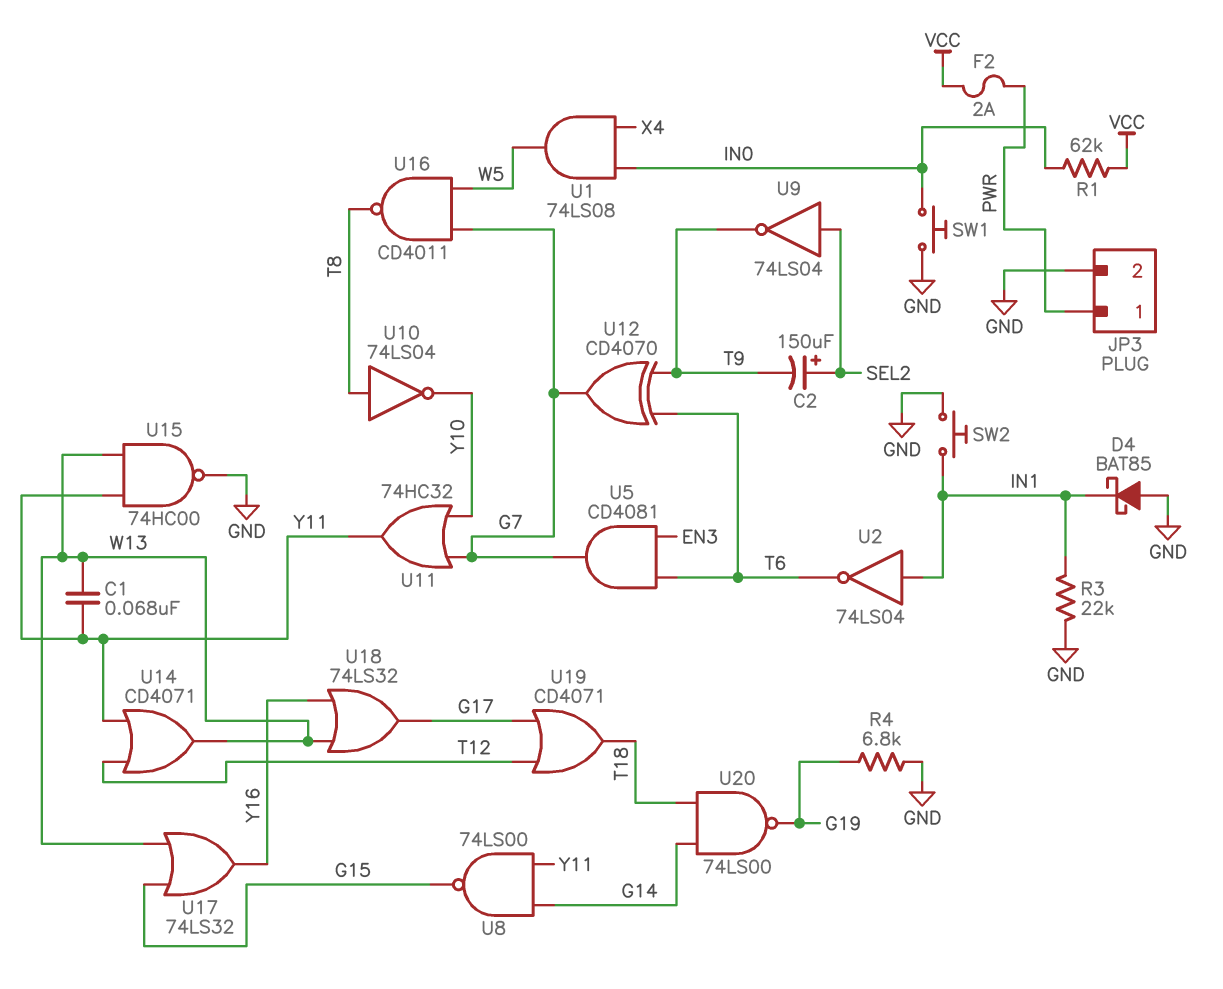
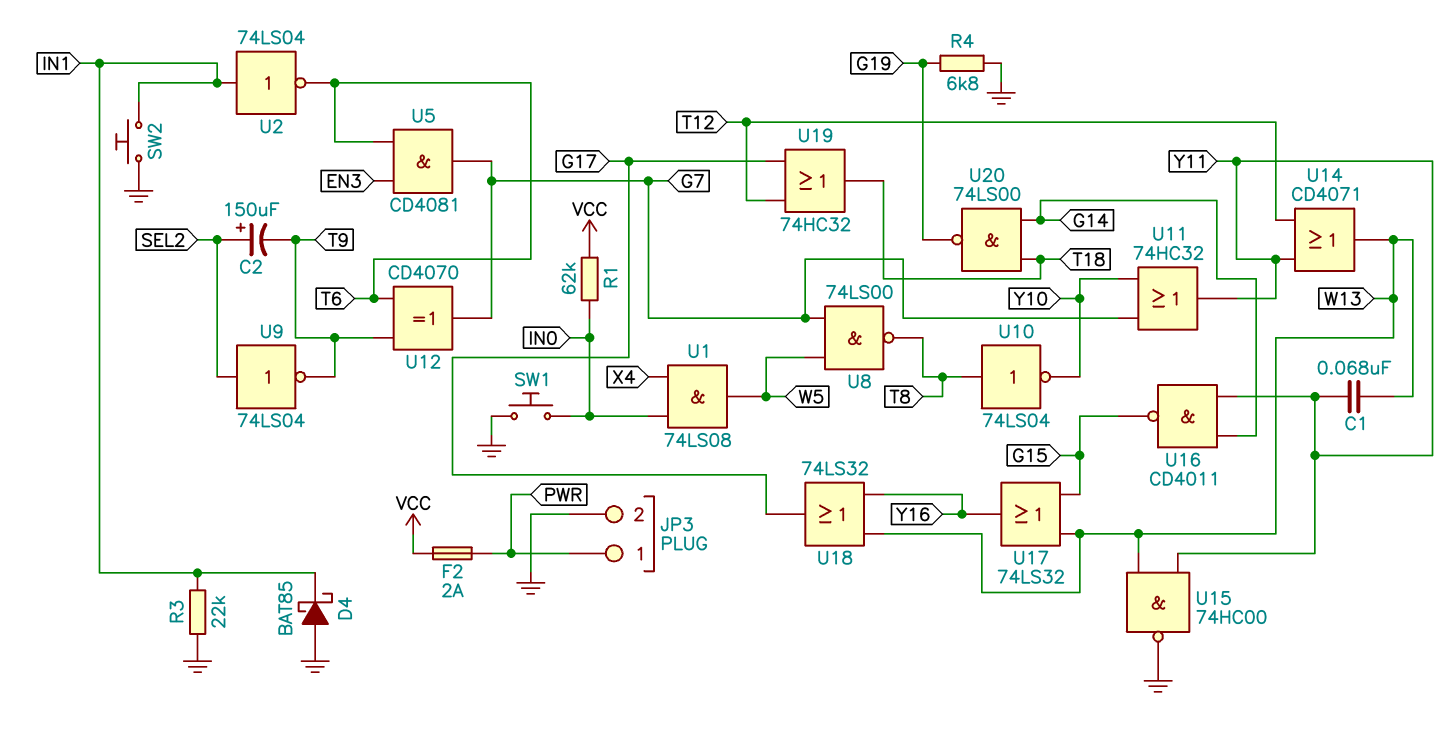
U8: NAND 74LS00 (in G14, in Y11, out G15) -> NAND 74LS00 (in G7, in W5, out T8)
U16: NAND CD4011 (in G7, in W5, out T8) -> NAND CD4011 (in G14, in Y11, out G15)
U19: OR CD4071 (in G17, in T12, out T18) -> OR 74HC32 (in G17, in T12, out T18)

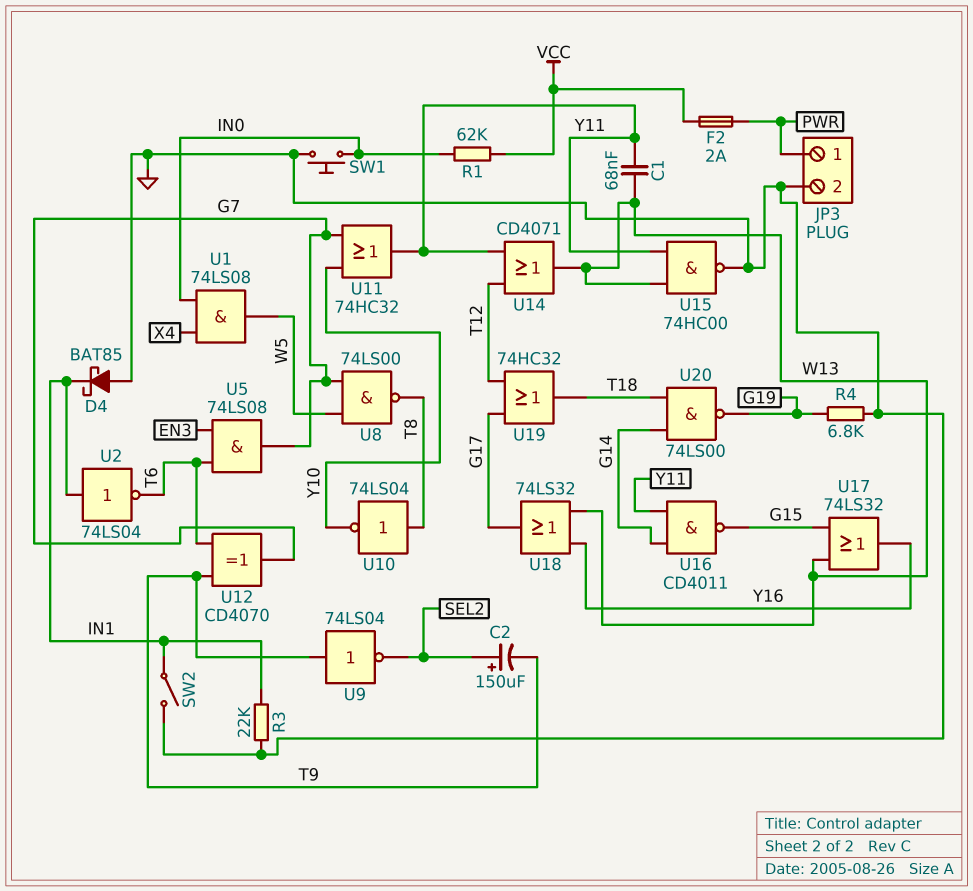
SW2: button (GND, IN1) -> switch (GND, IN1)
U5: AND CD4081 (in EN3, in T6, out G7) -> AND 74LS08 (in EN3, in T6, out G7)
U9: NOT 74LS04 (in SEL2, out T9) -> NOT 74LS04 (in T9, out SEL2)

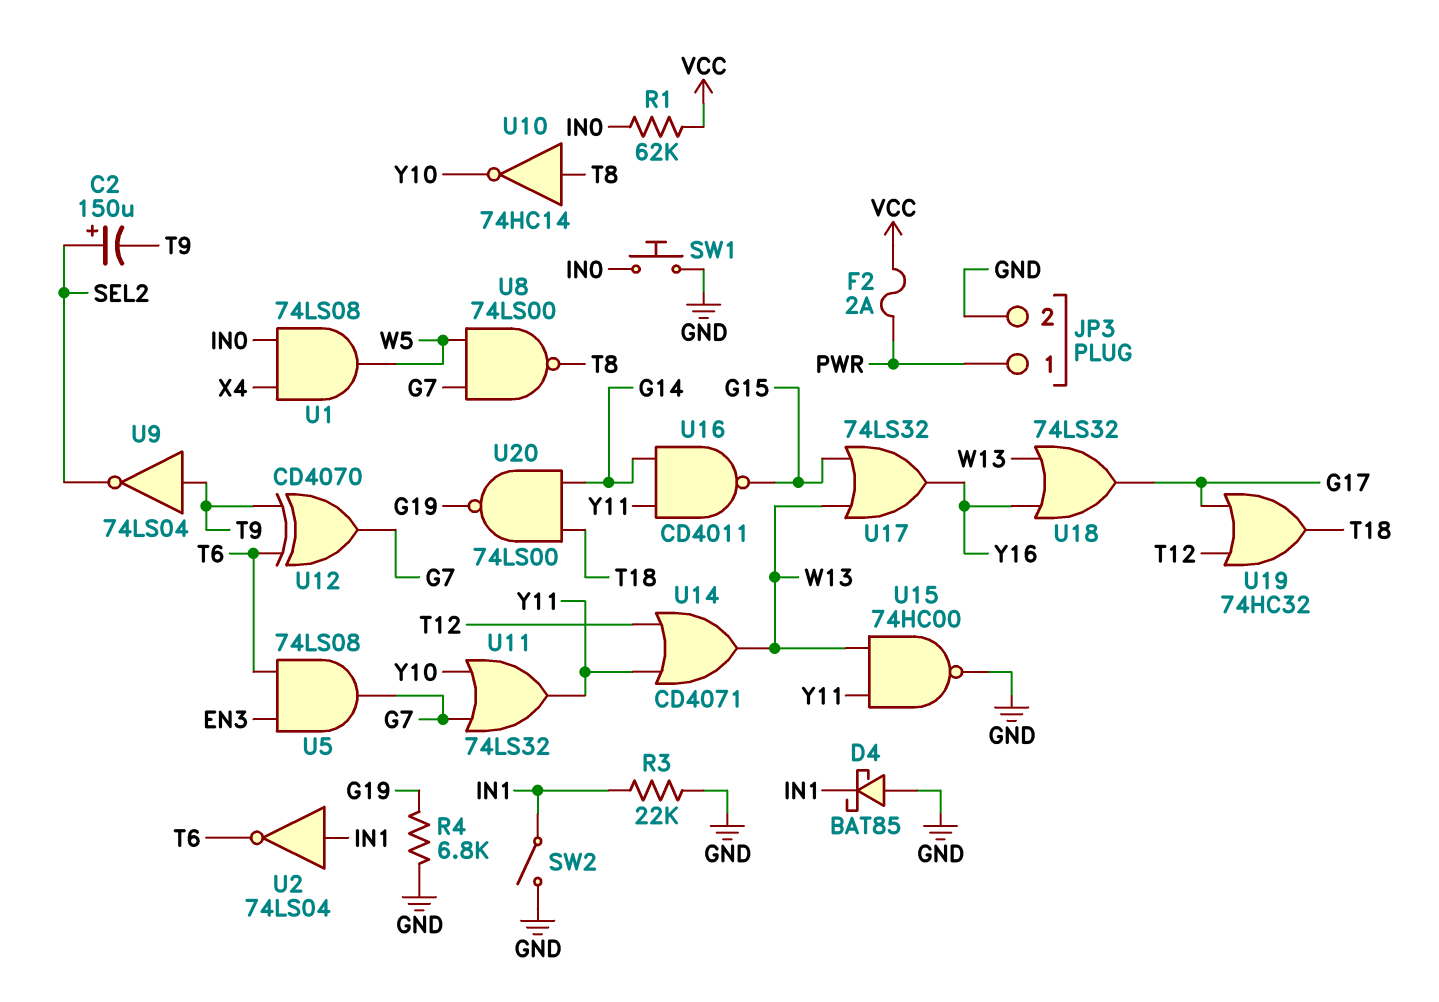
C1: 68nF (W13, Y11) -> none
U10: NOT 74LS04 (in T8, out Y10) -> NOT 74HC14 (in T8, out Y10)
U11: OR 74HC32 (in G7, in Y10, out Y11) -> OR 74LS32 (in G7, in Y10, out Y11)

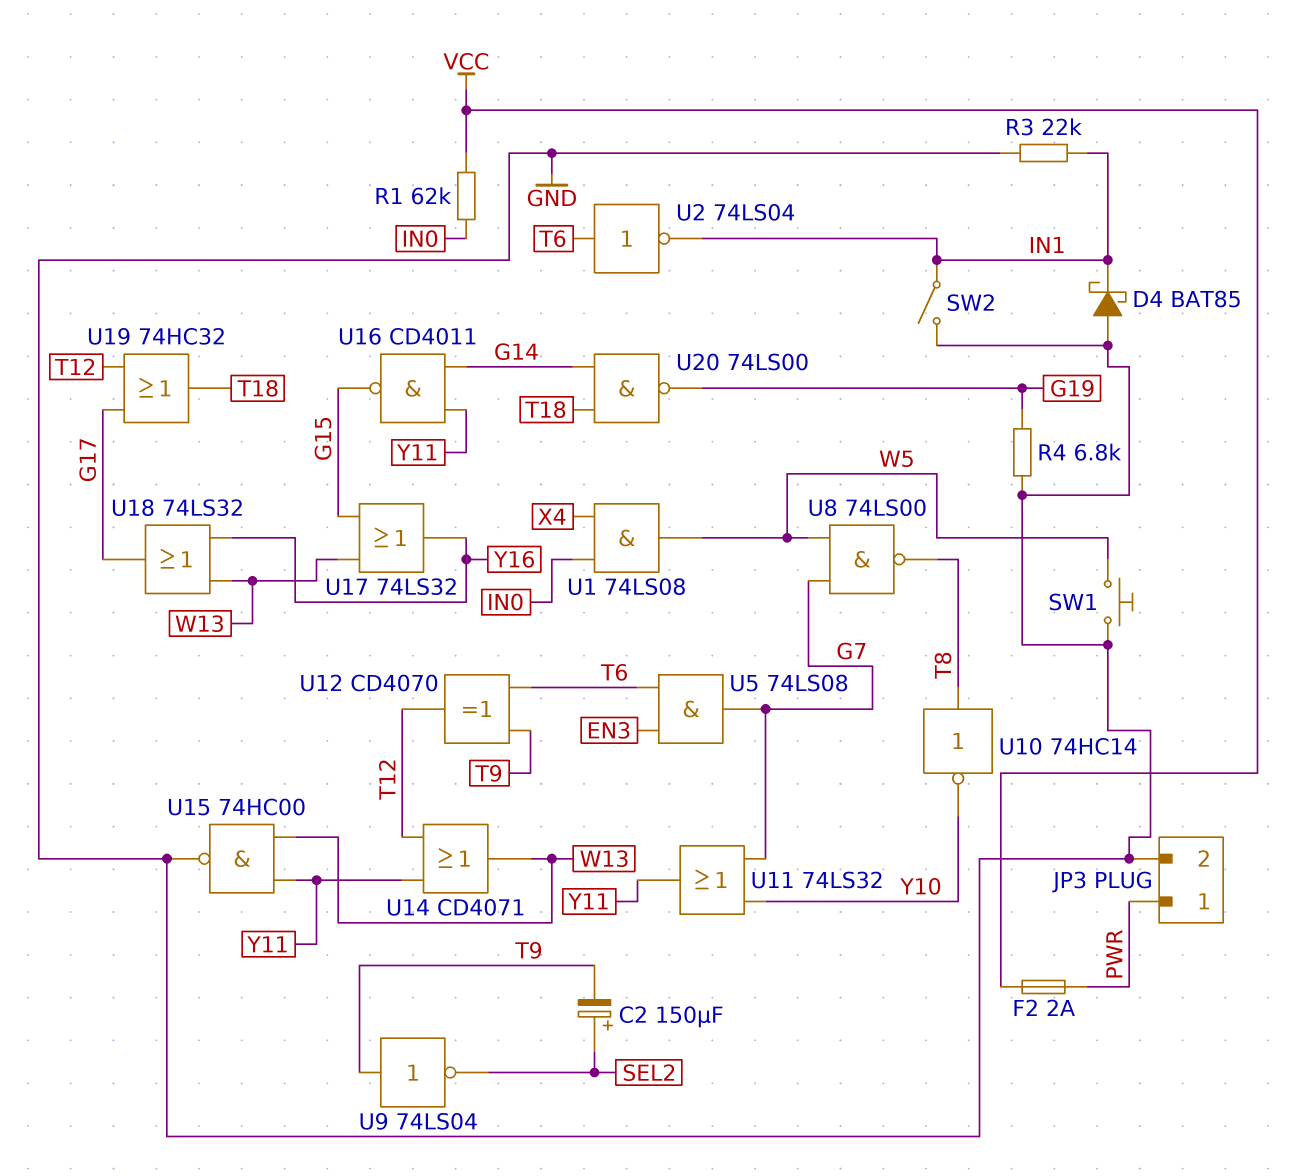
SW1: button (GND, IN0) -> button (GND, W5)
U2: NOT 74LS04 (in IN1, out T6) -> NOT 74LS04 (in T6, out IN1)
U12: XOR CD4070 (in T6, in T9, out G7) -> XOR CD4070 (in T6, in T9, out T12)

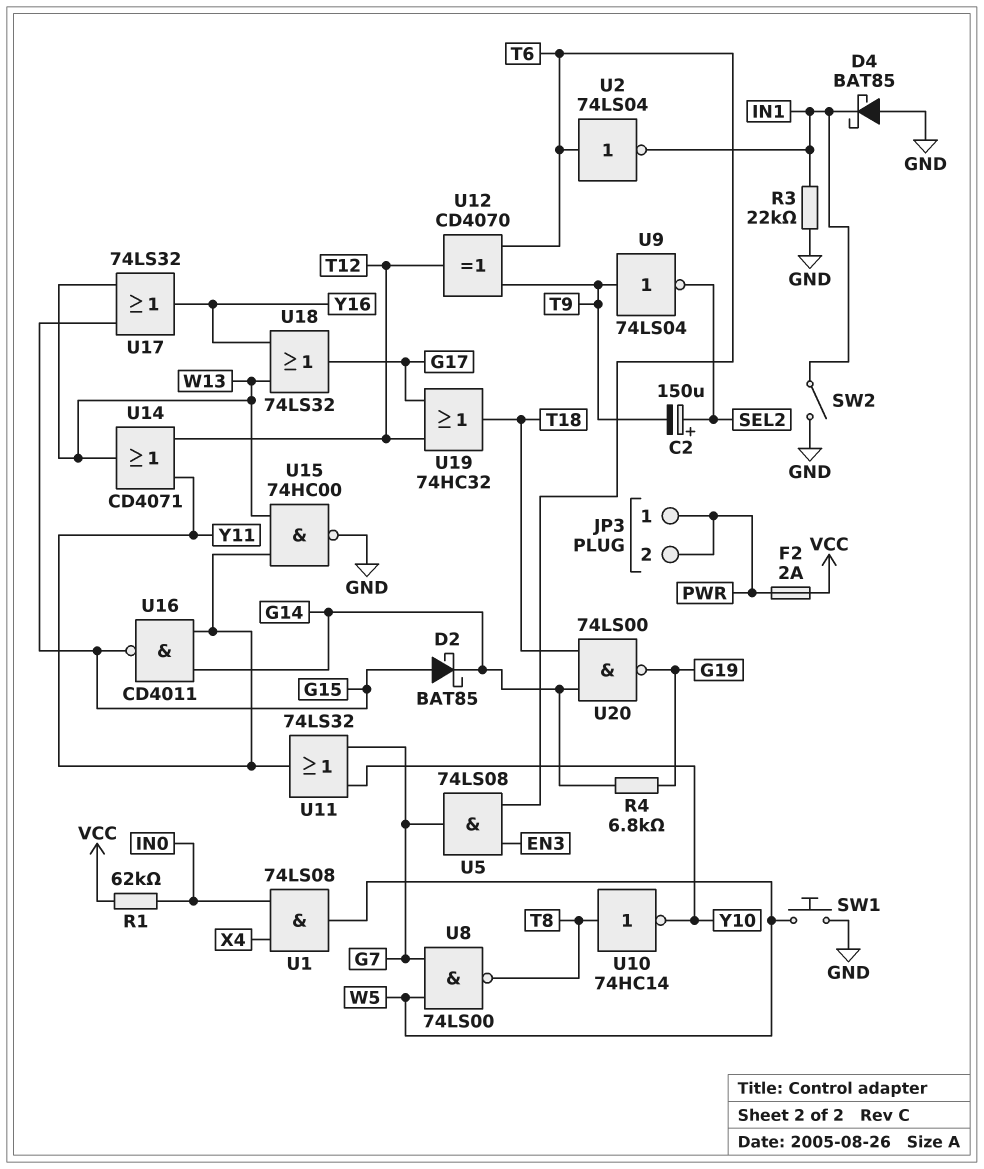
D2: none -> schottky BAT85 (A G15, K G14)
JP3 pin 2: GND -> PWR
R4: 6.8k (G19, GND) -> 6.8k (G14, G19)

